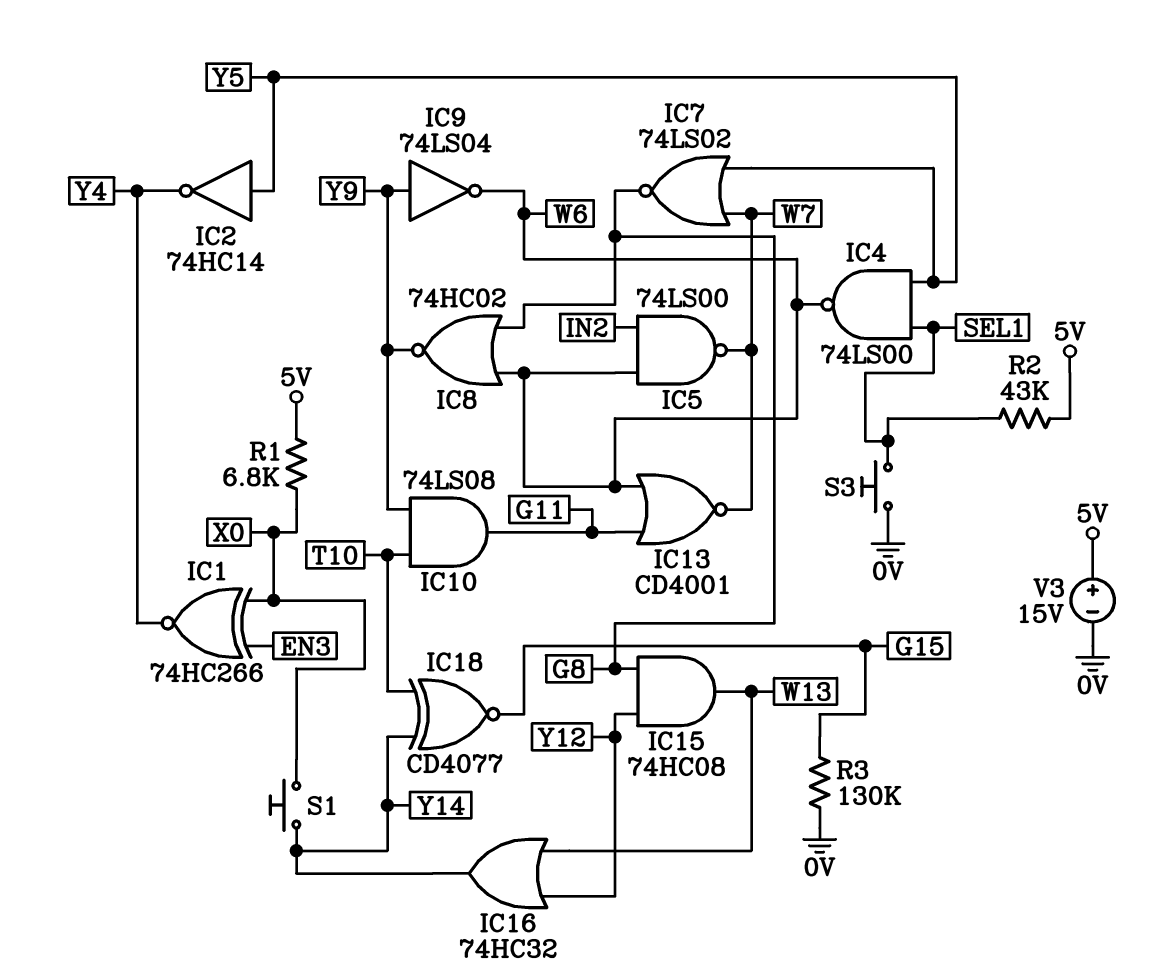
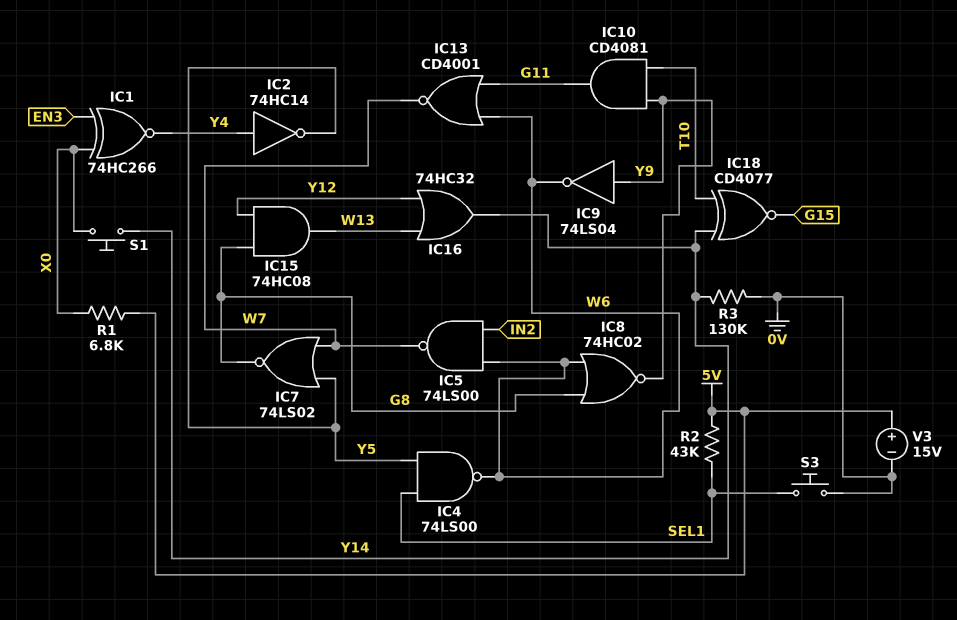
IC2: NOT 74HC14 (in Y5, out Y4) -> NOT 74HC14 (in Y4, out Y5)
IC10: AND 74LS08 (in T10, in Y9, out G11) -> AND CD4081 (in T10, in Y9, out G11)
R3: 130k (0V, G15) -> 130k (0V, Y14)

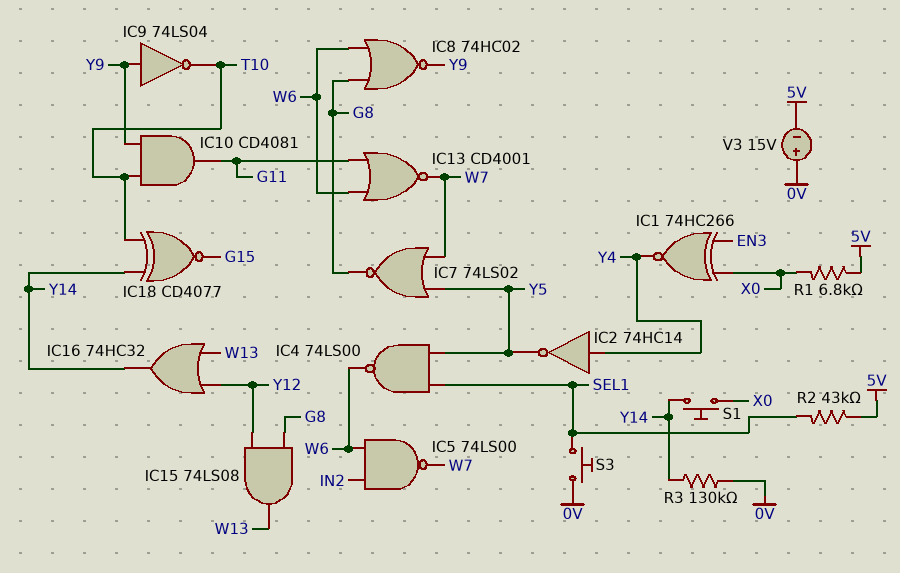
IC9: NOT 74LS04 (in Y9, out W6) -> NOT 74LS04 (in Y9, out T10)
IC15: AND 74HC08 (in G8, in Y12, out W13) -> AND 74LS08 (in G8, in Y12, out W13)
V3: 15V (plus 5V, minus 0V) -> 15V (plus 0V, minus 5V)

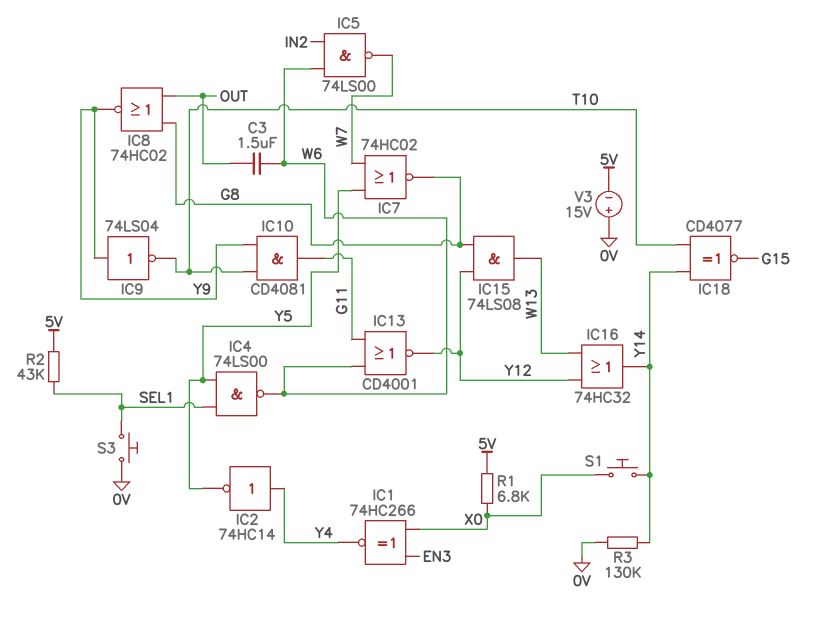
C3: none -> 1.5uF (OUT, W6)
IC7: NOR 74LS02 (in W7, in Y5, out G8) -> NOR 74HC02 (in W7, in Y5, out G8)
IC8: NOR 74HC02 (in G8, in W6, out Y9) -> NOR 74HC02 (in G8, in OUT, out Y9)
IC13: NOR CD4001 (in G11, in W6, out W7) -> NOR CD4001 (in G11, in W6, out Y12)

